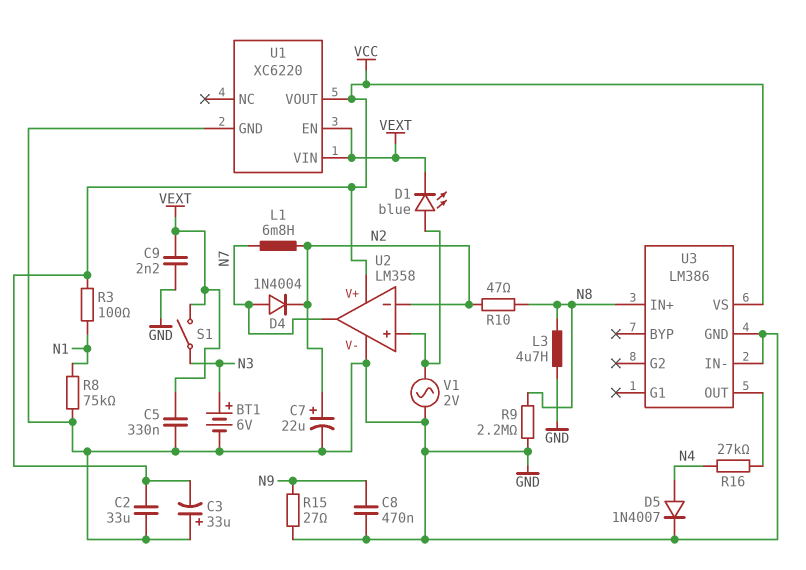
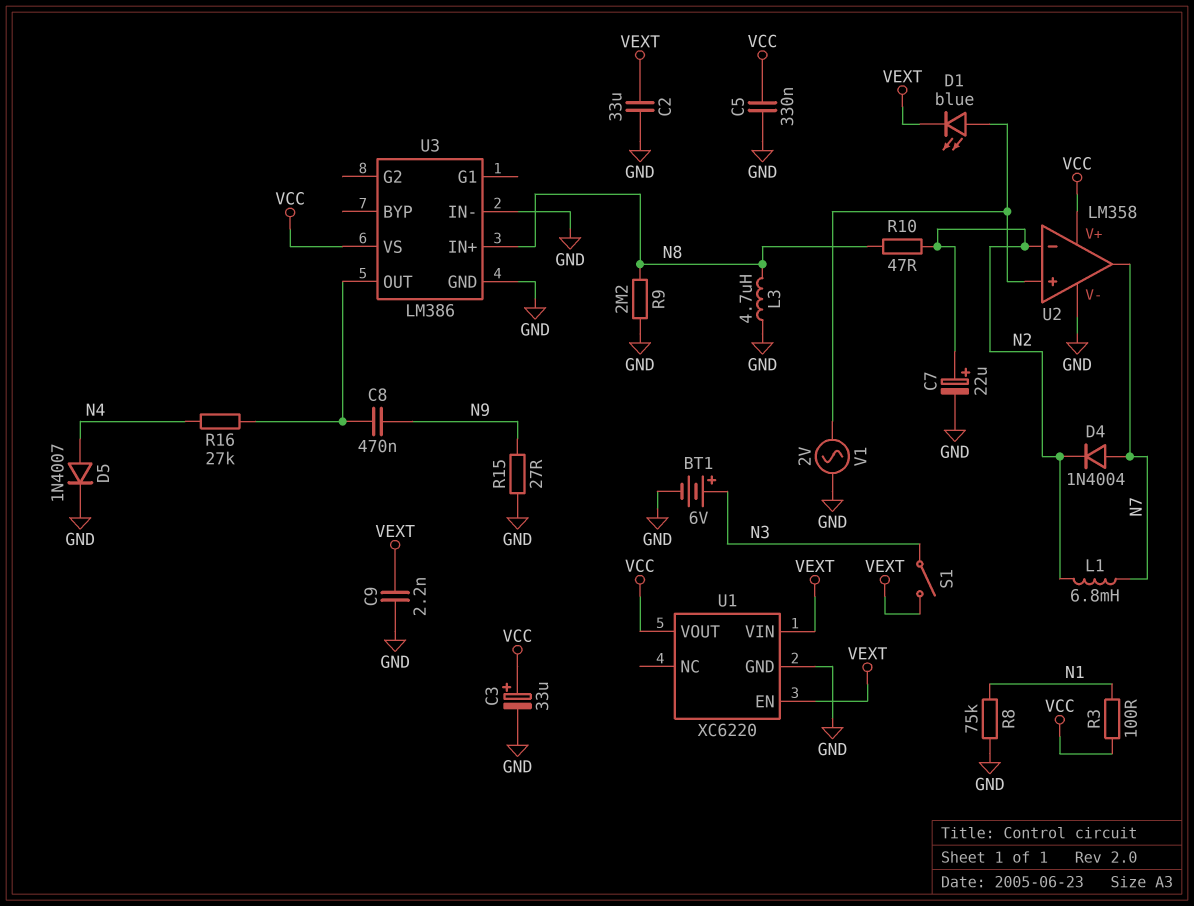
C2: 33uF (GND, VCC) -> 33uF (GND, VEXT)
C3: 33uF (plus GND, minus VCC) -> 33uF (plus VCC, minus GND)
C5: 330nF (GND, VEXT) -> 330nF (GND, VCC)
C8: 470nF (GND, N9) -> 470nF (N9, U3/OUT)

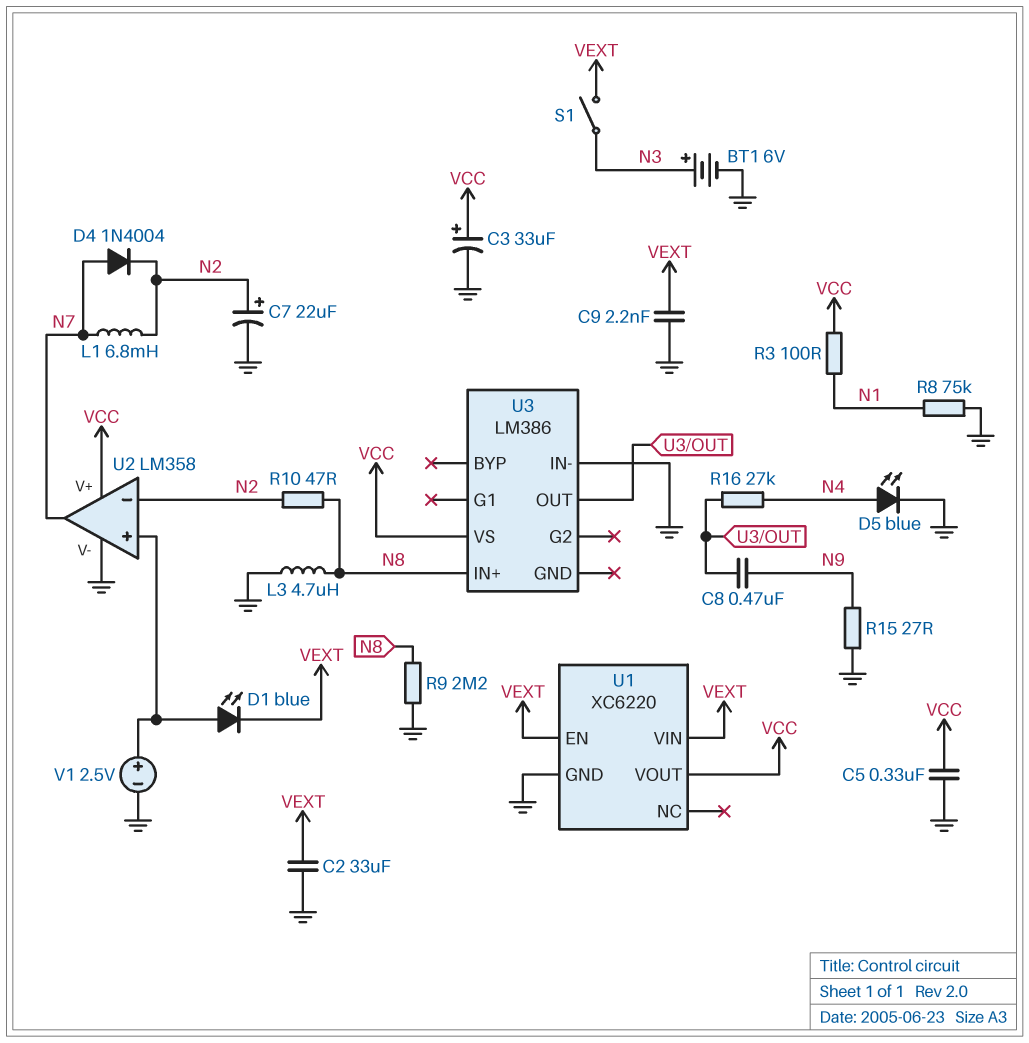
D5: diode 1N4007 (A N4, K GND) -> LED blue (A N4, K GND)
U3 pin GND: GND -> none
V1: AC 2V (GND, U2/in+) -> 2.5V (plus U2/in+, minus GND)

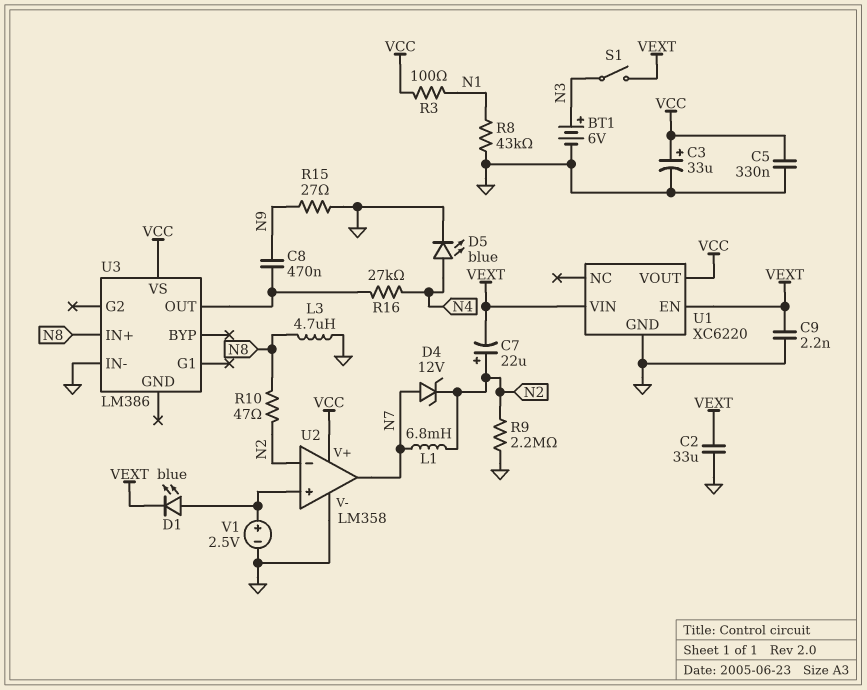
C7: 22uF (plus N2, minus GND) -> 22uF (plus N2, minus VEXT)
D4: diode 1N4004 (A N7, K N2) -> zener 12V (A N7, K N2)
R8: 75k (GND, N1) -> 43k (GND, N1)
R9: 2.2M (GND, N8) -> 2.2M (GND, N2)

